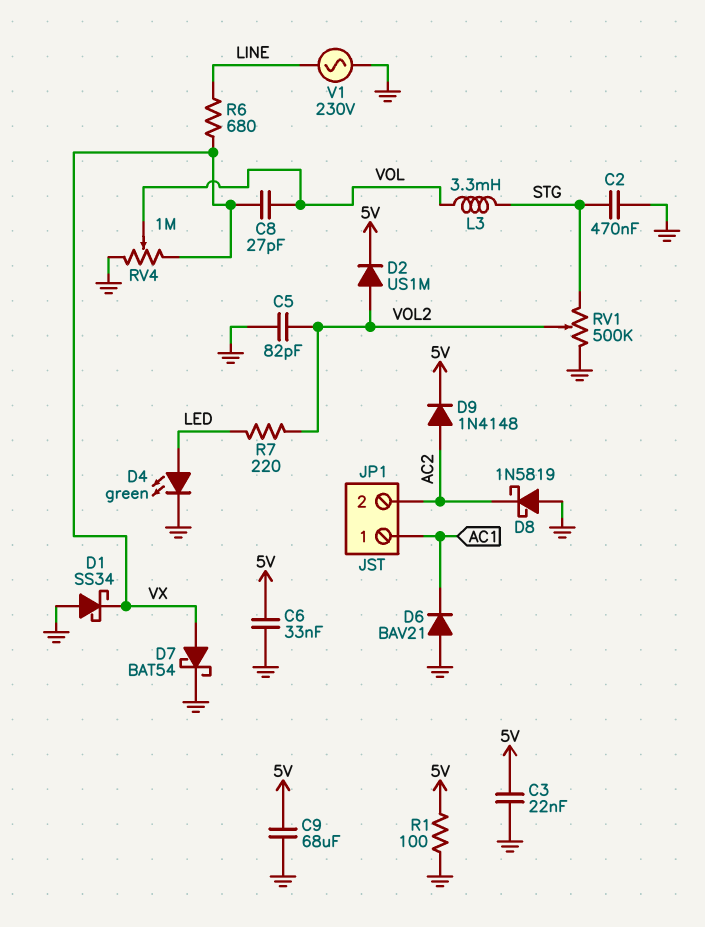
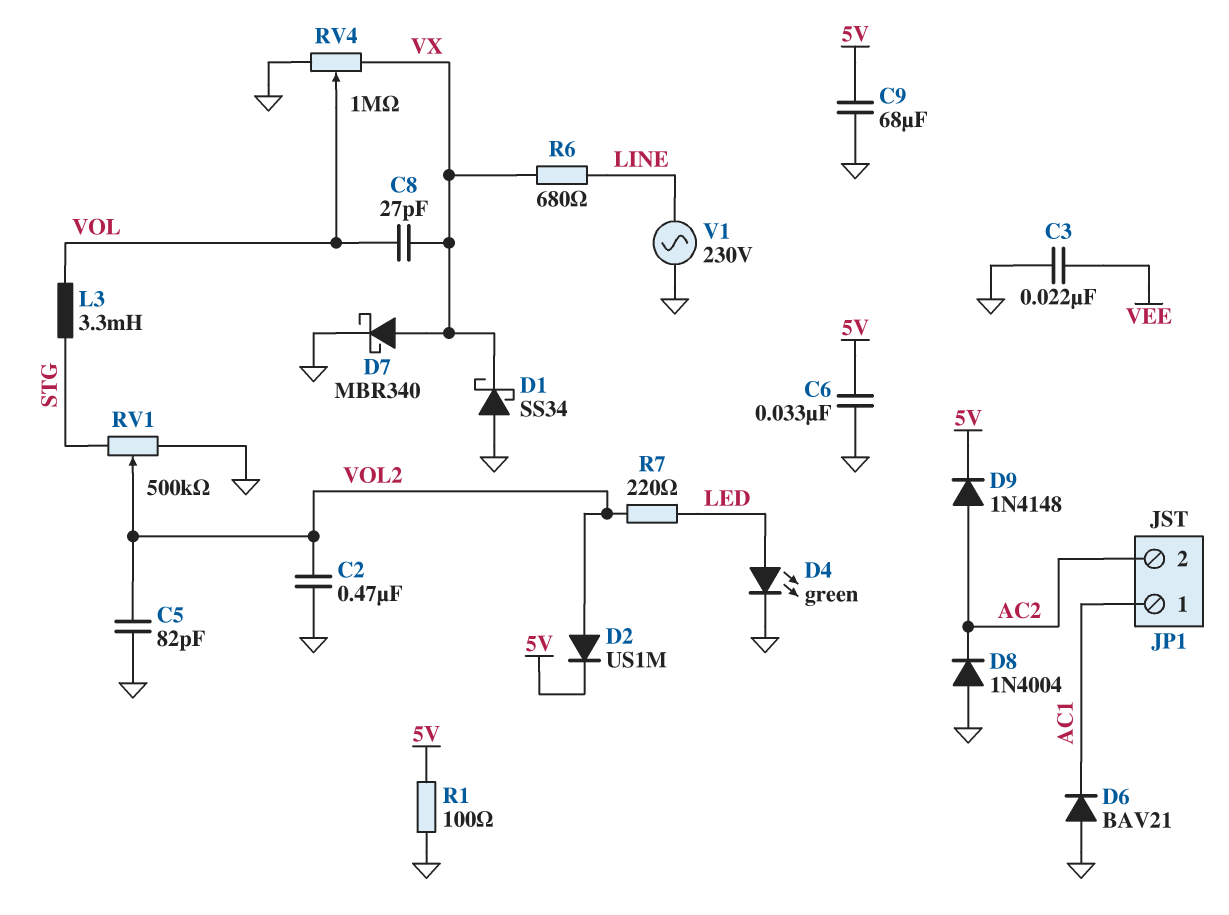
C2: 470nF (GND, STG) -> 470nF (GND, VOL2)
C3: 22nF (5V, GND) -> 22nF (GND, VEE)
D7: schottky BAT54 (A VX, K GND) -> schottky MBR340 (A VX, K GND)
D8: schottky 1N5819 (A GND, K AC2) -> diode 1N4004 (A GND, K AC2)

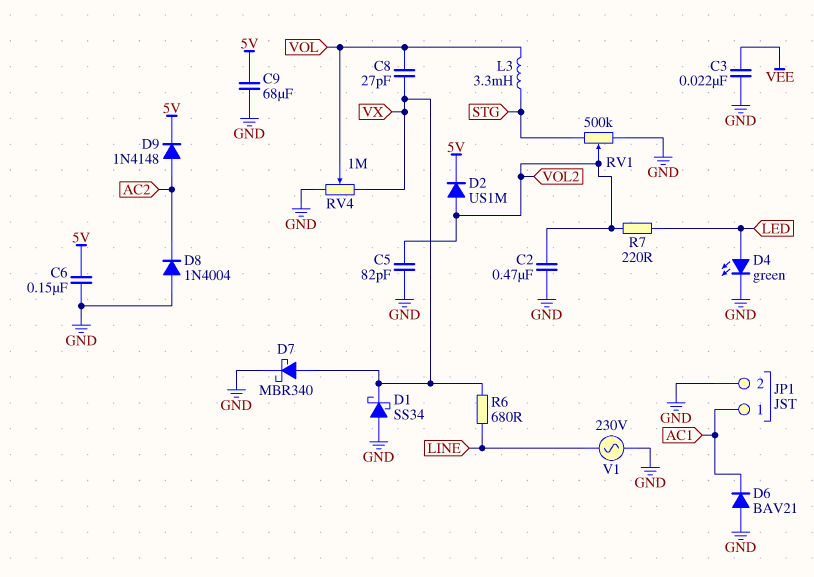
C6: 33nF (5V, GND) -> 150nF (5V, GND)
JP1 pin 2: AC2 -> GND
R1: 100 (5V, GND) -> none

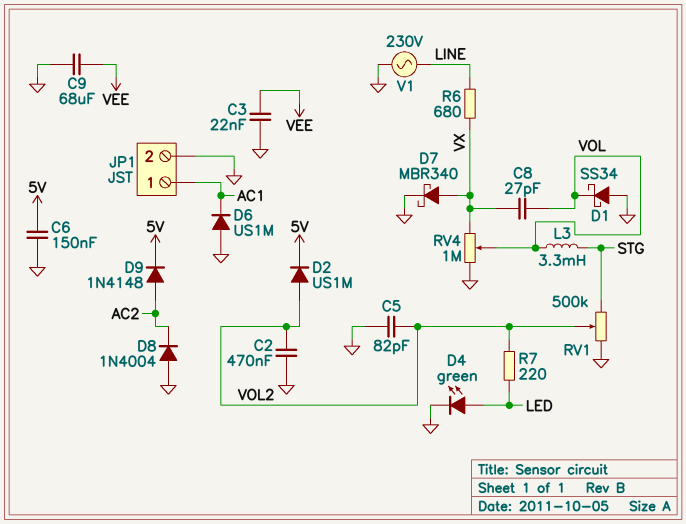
C9: 68uF (5V, GND) -> 68uF (GND, VEE)
D1: schottky SS34 (A GND, K VX) -> schottky SS34 (A GND, K VOL)
D6: diode BAV21 (A GND, K AC1) -> diode US1M (A GND, K AC1)

